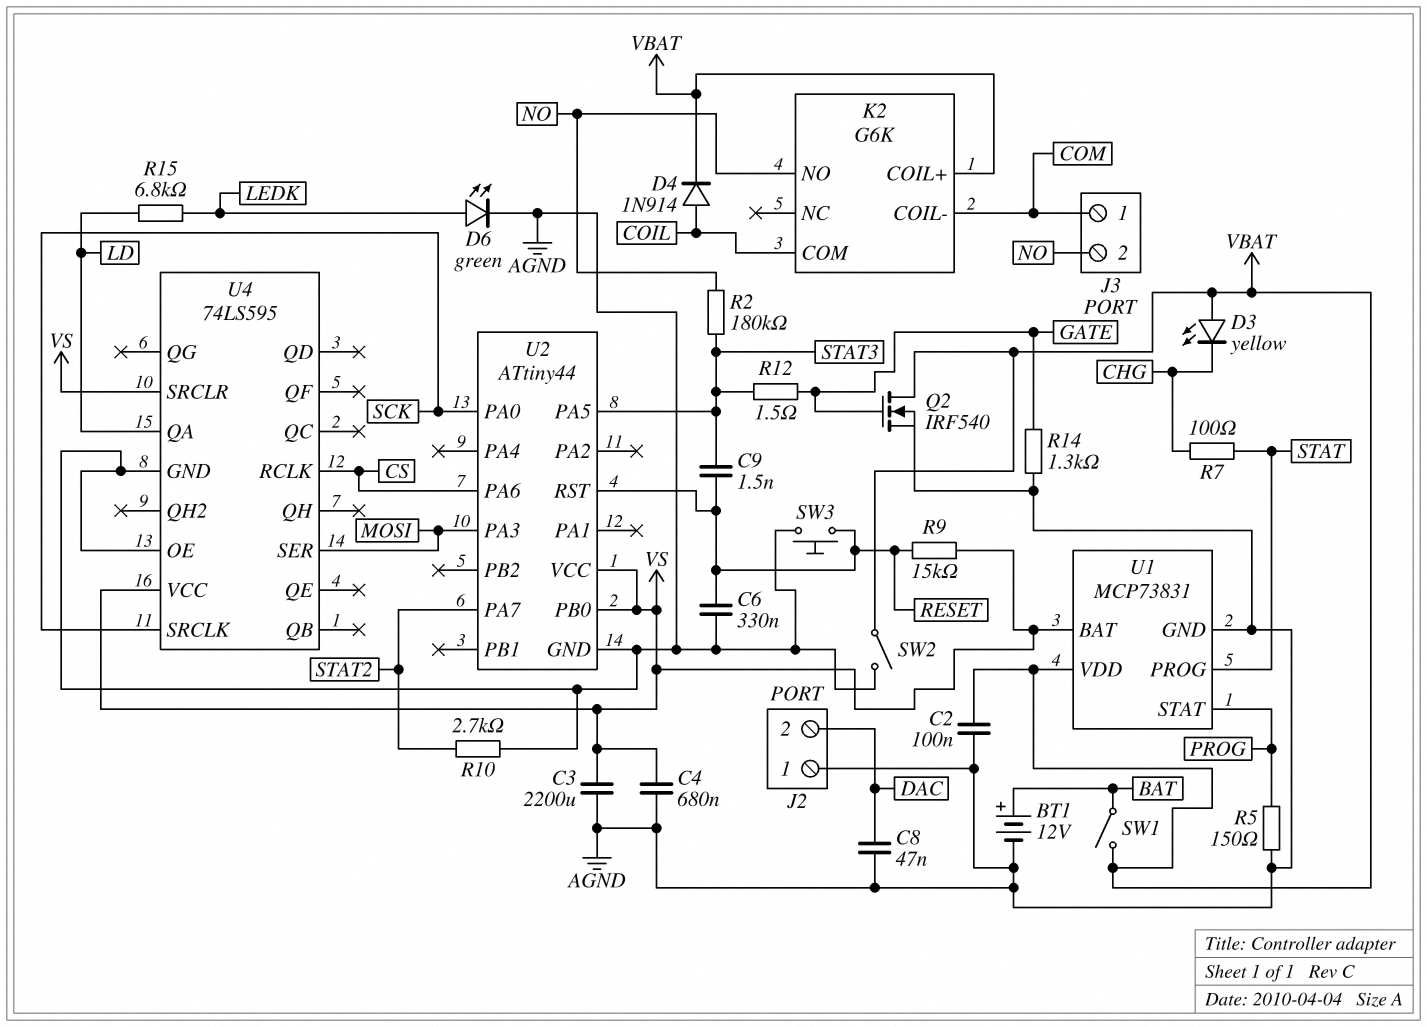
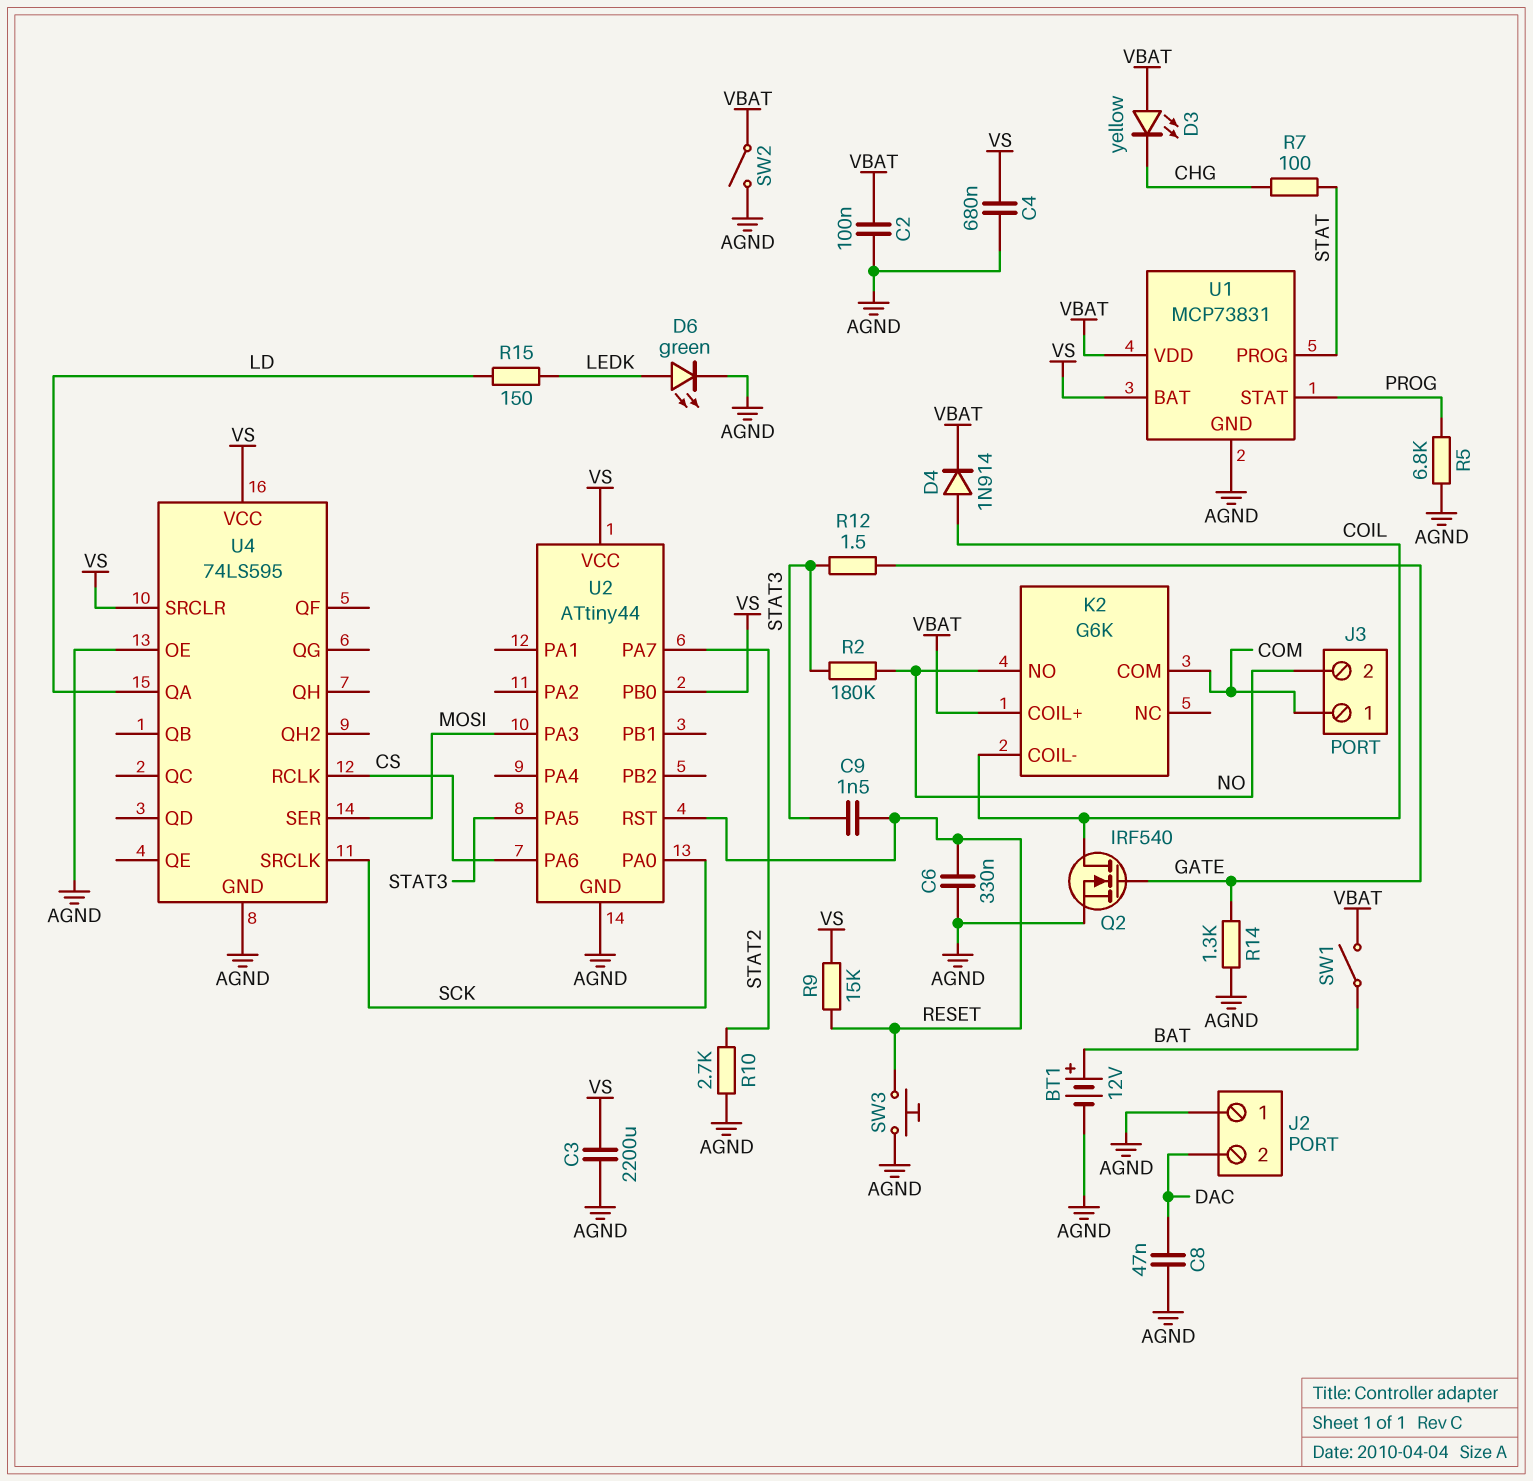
K2 pin COIL-: COM -> COIL
K2 pin COM: COIL -> COM
Q2: NMOS IRF540 (G GATE, D VBAT, S AGND) -> NMOS IRF540 (G GATE, D COIL, S AGND)
R5: 150 (AGND, PROG) -> 6.8k (AGND, PROG)
R15: 6.8k (LD, LEDK) -> 150 (LD, LEDK)

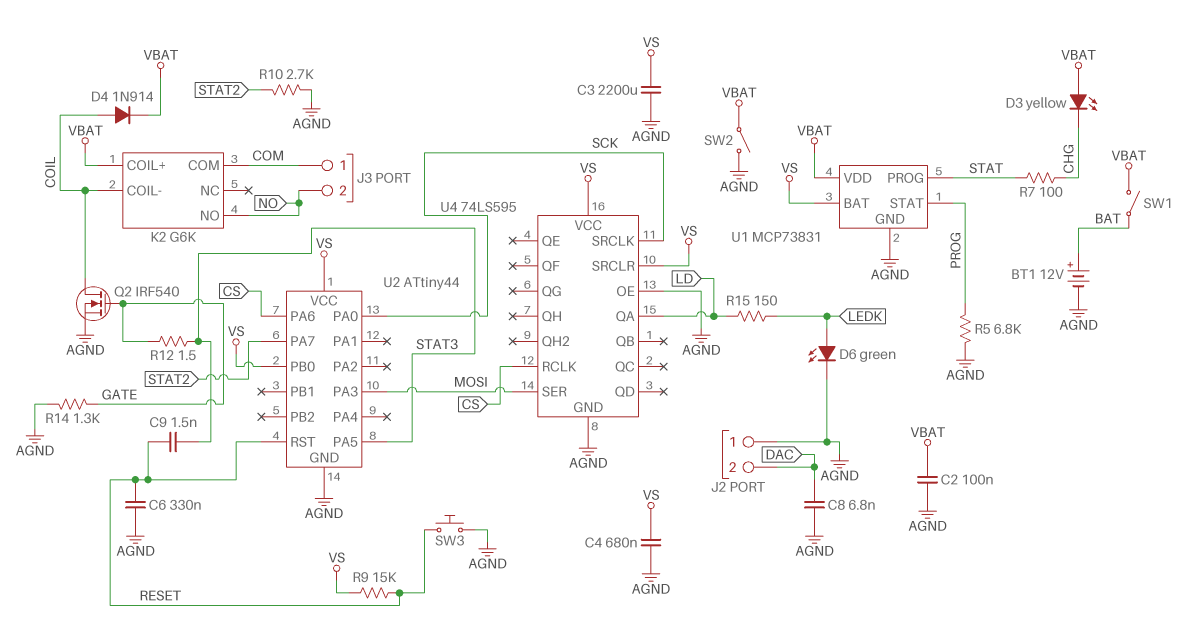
C8: 47nF (AGND, DAC) -> 6.8nF (AGND, DAC)
R2: 180k (NO, STAT3) -> none

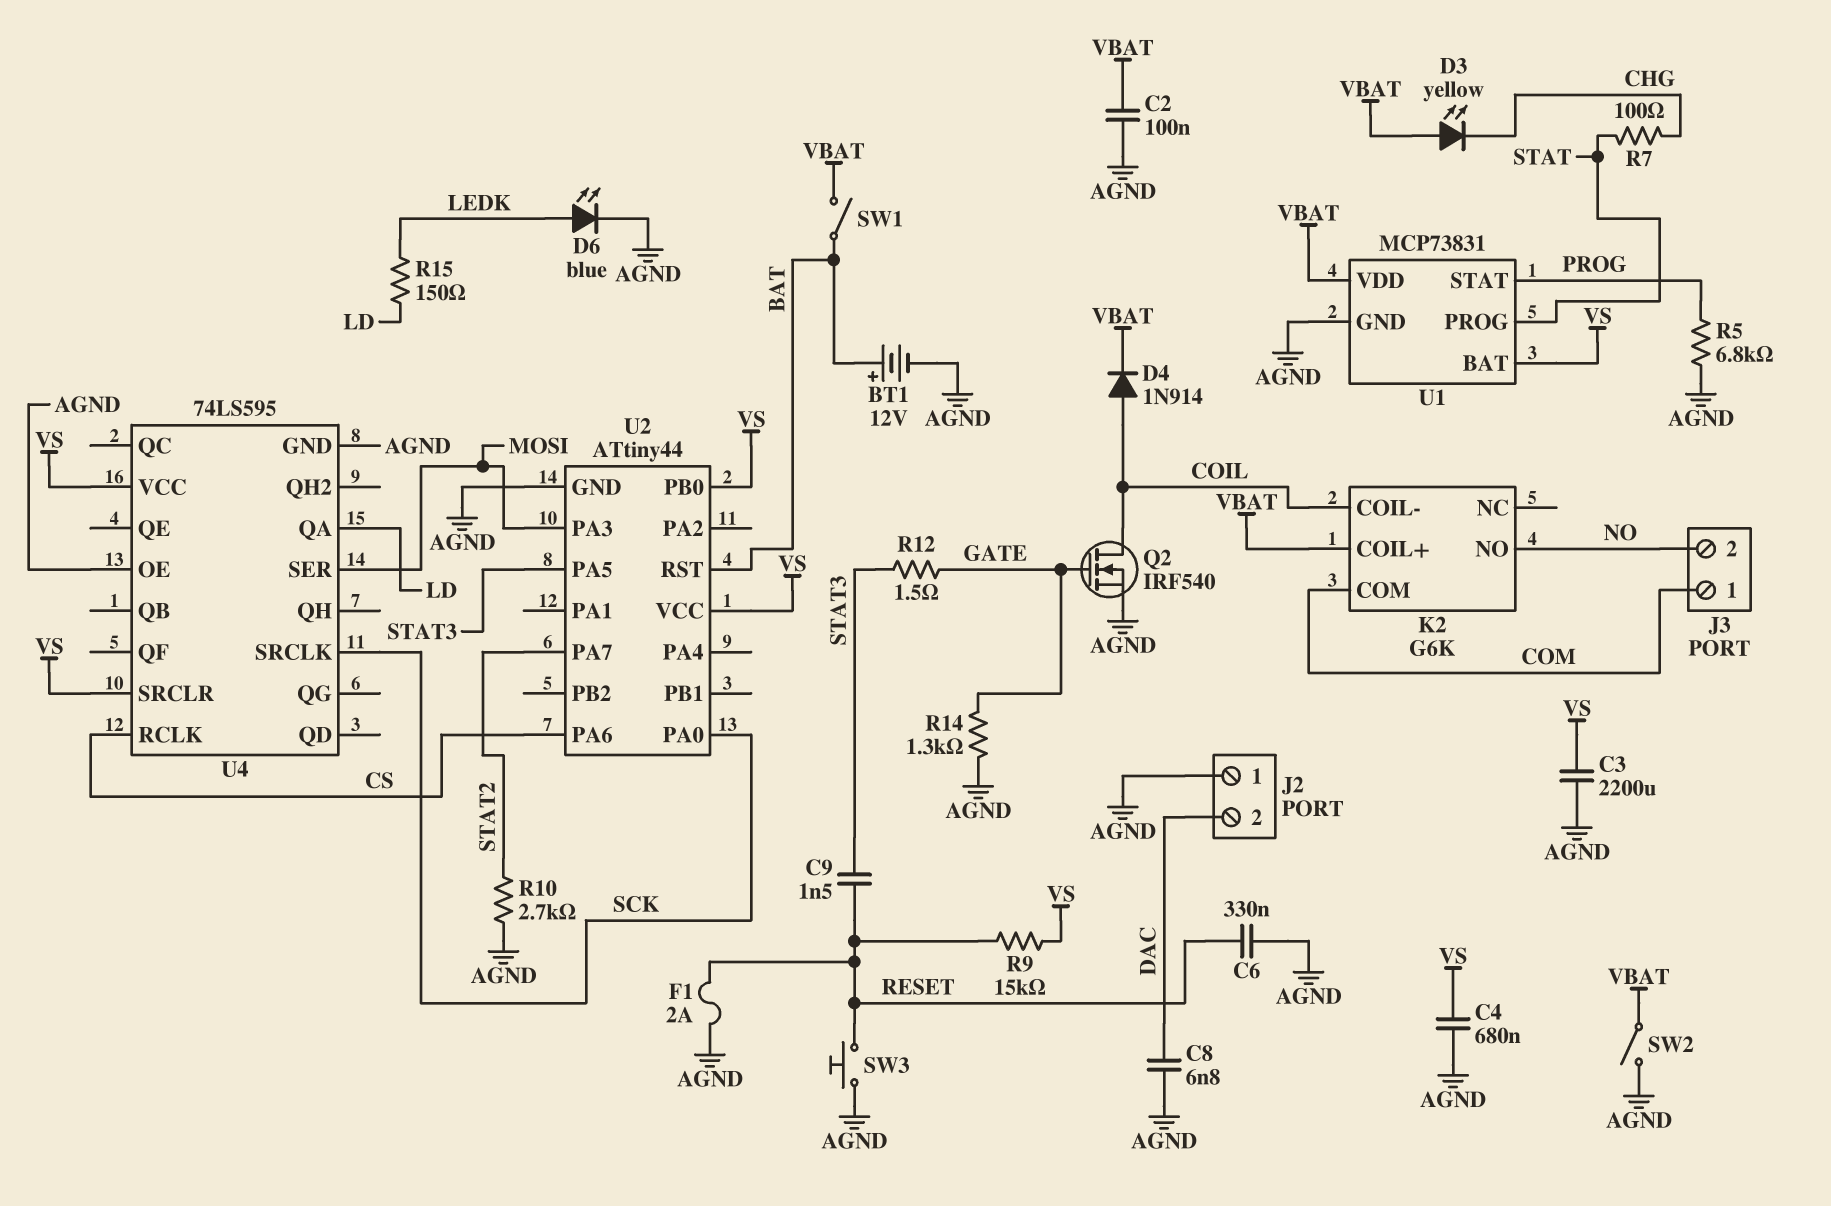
D6: LED green (A LEDK, K AGND) -> LED blue (A LEDK, K AGND)
F1: none -> 2A (AGND, RESET)
U2 pin RST: RESET -> BAT

